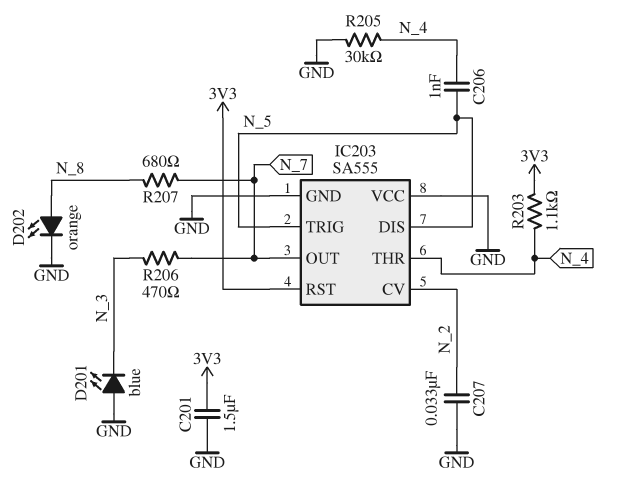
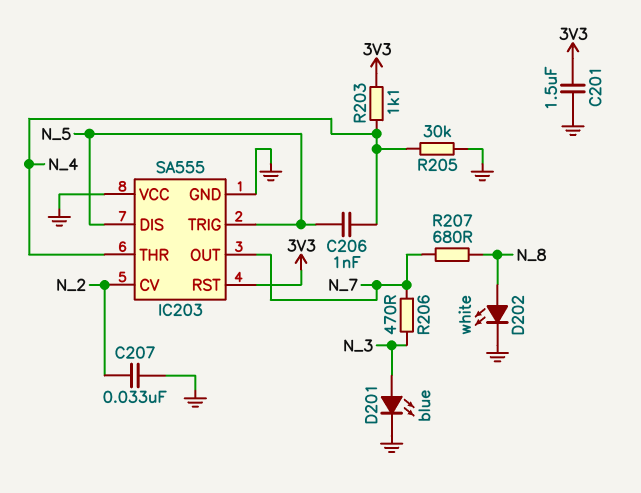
D201: LED blue (A GND, K N_3) -> LED blue (A N_3, K GND)
D202: LED orange (A N_8, K GND) -> LED white (A N_8, K GND)

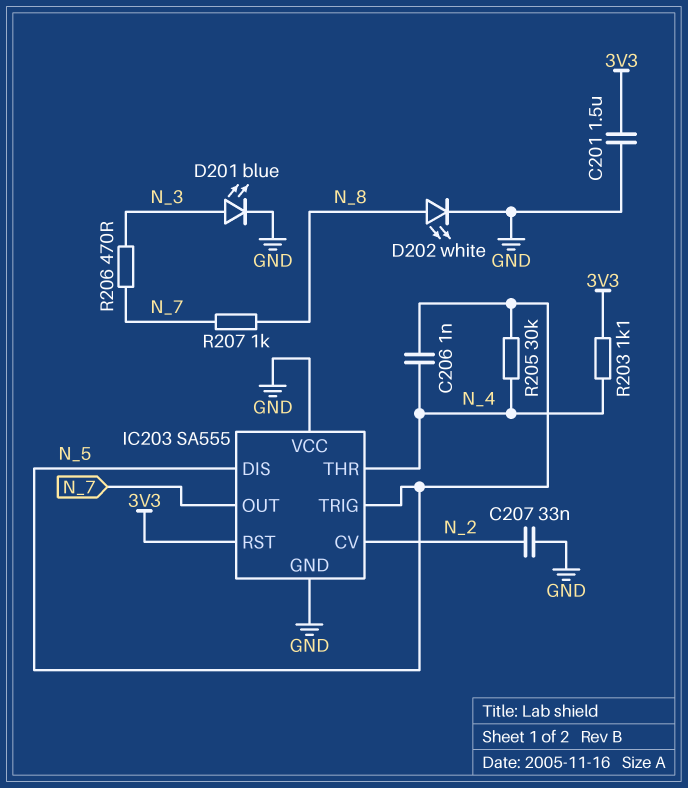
R205: 30k (GND, N_4) -> 30k (N_4, N_5)
R207: 680 (N_7, N_8) -> 1k (N_7, N_8)

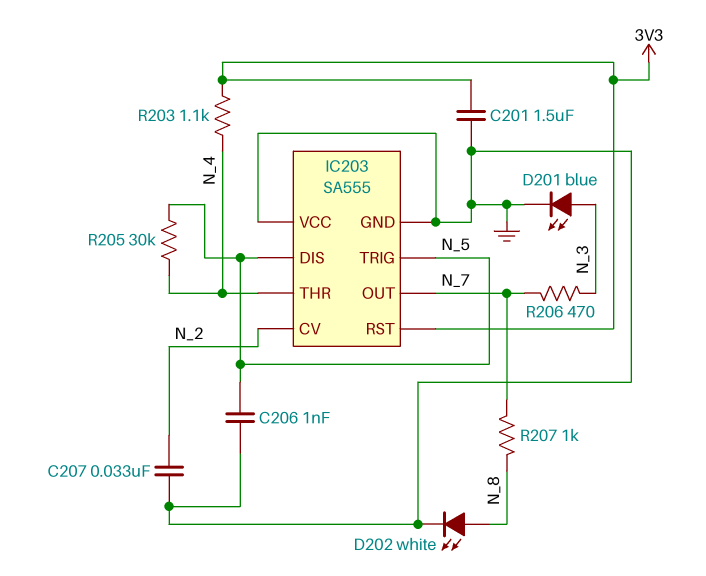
C206: 1nF (N_4, N_5) -> 1nF (GND, N_5)

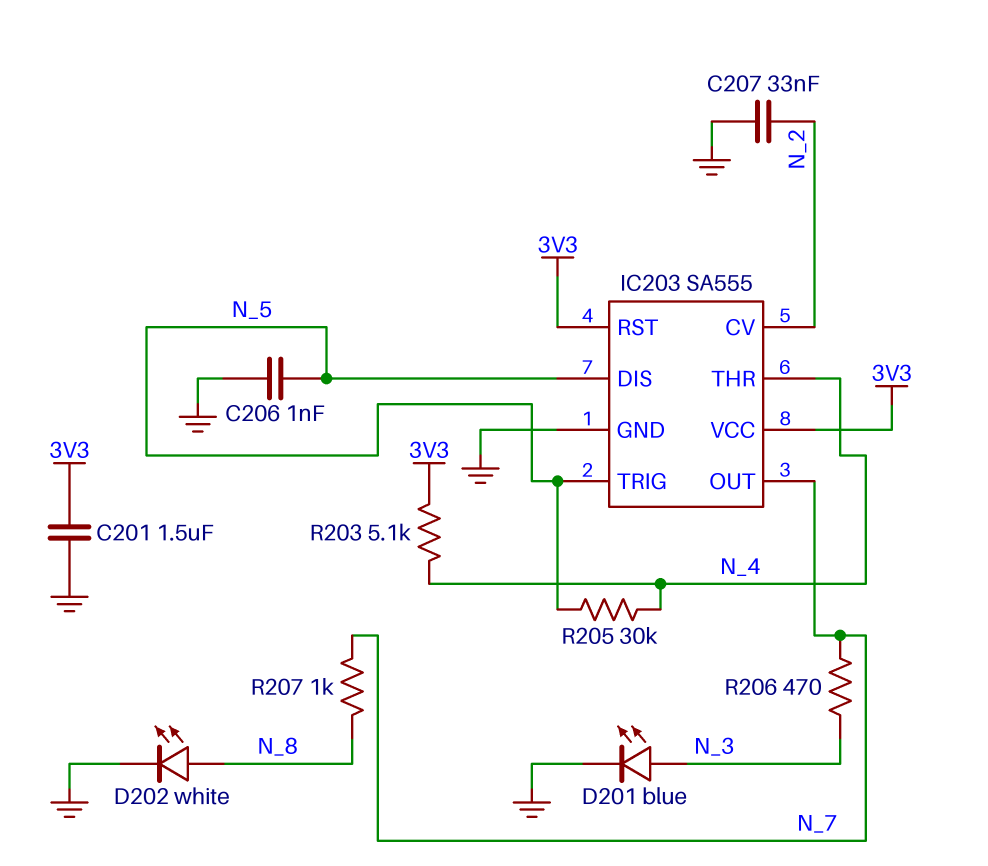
IC203 pin VCC: GND -> 3V3
R203: 1.1k (3V3, N_4) -> 5.1k (3V3, N_4)

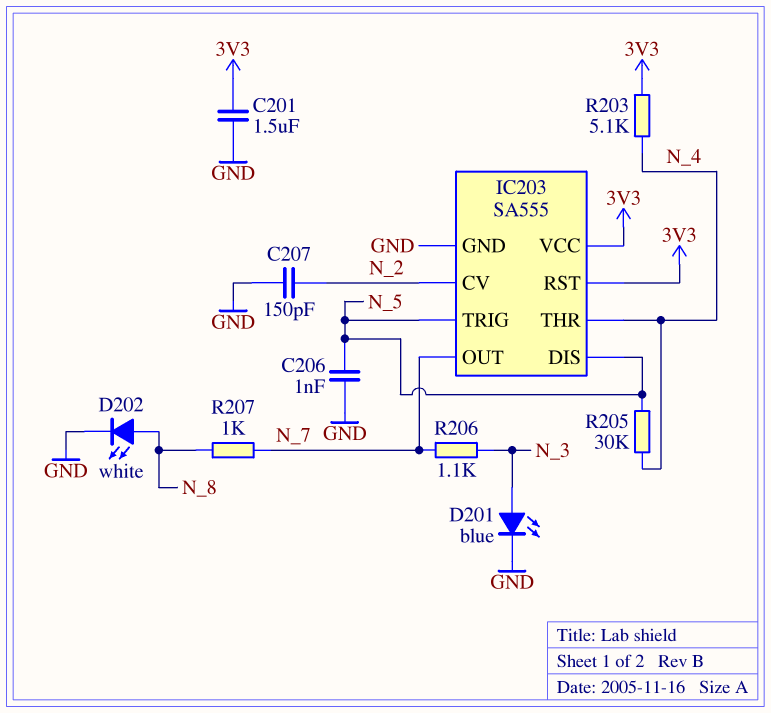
C207: 33nF (GND, N_2) -> 150pF (GND, N_2)
R206: 470 (N_3, N_7) -> 1.1k (N_3, N_7)

